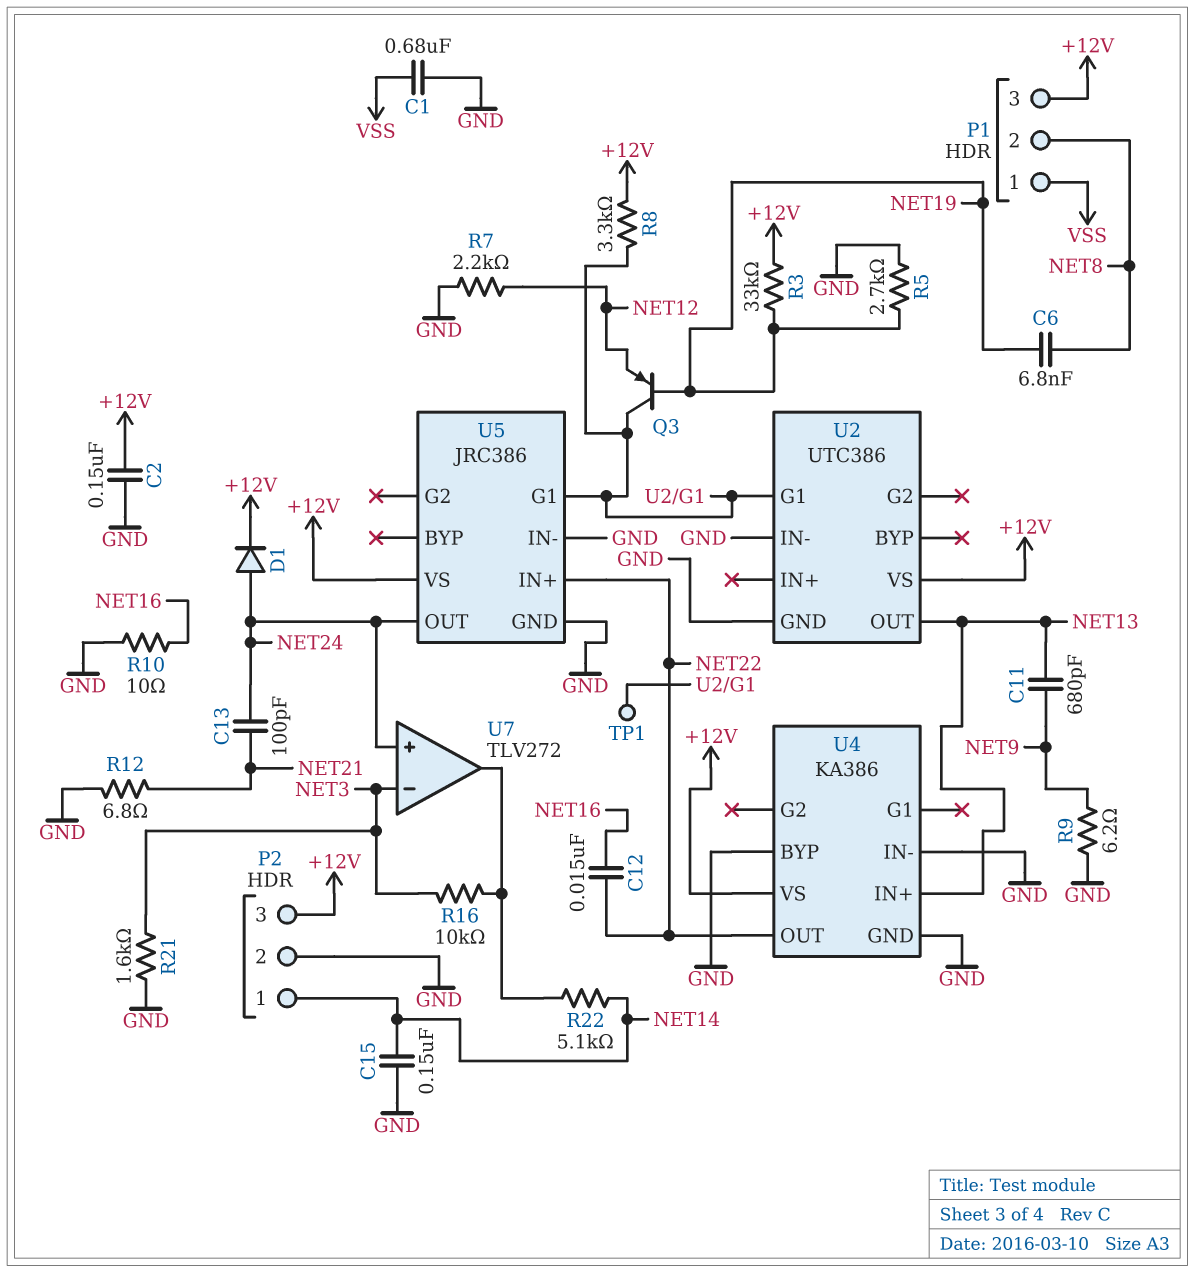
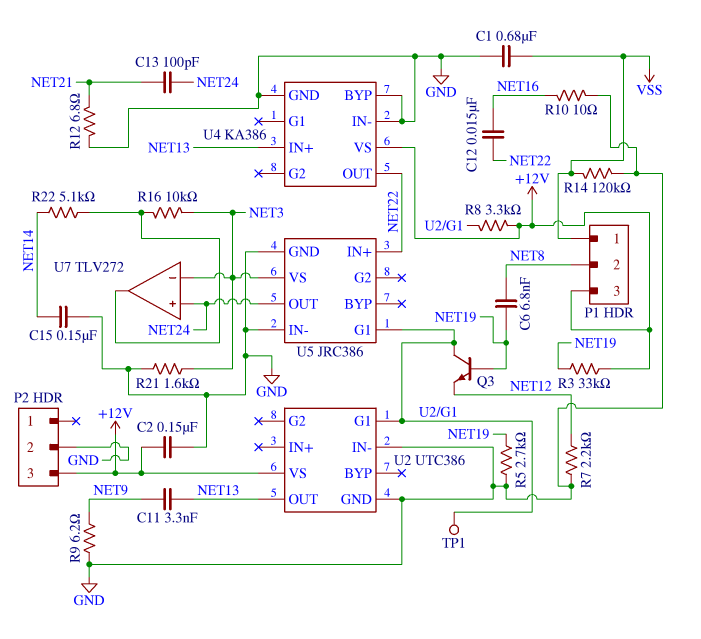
C11: 680pF (NET9, NET13) -> 3.3nF (NET9, NET13)
D1: diode (A NET24, K +12V) -> none
P2 pin 1: NET14 -> none
Q3: PNP (B NET19, C U2/G1, E NET12) -> NPN (B NET19, C U2/G1, E NET12)
R14: none -> 120k (GND, VSS)
U5 pin VS: +12V -> NET3

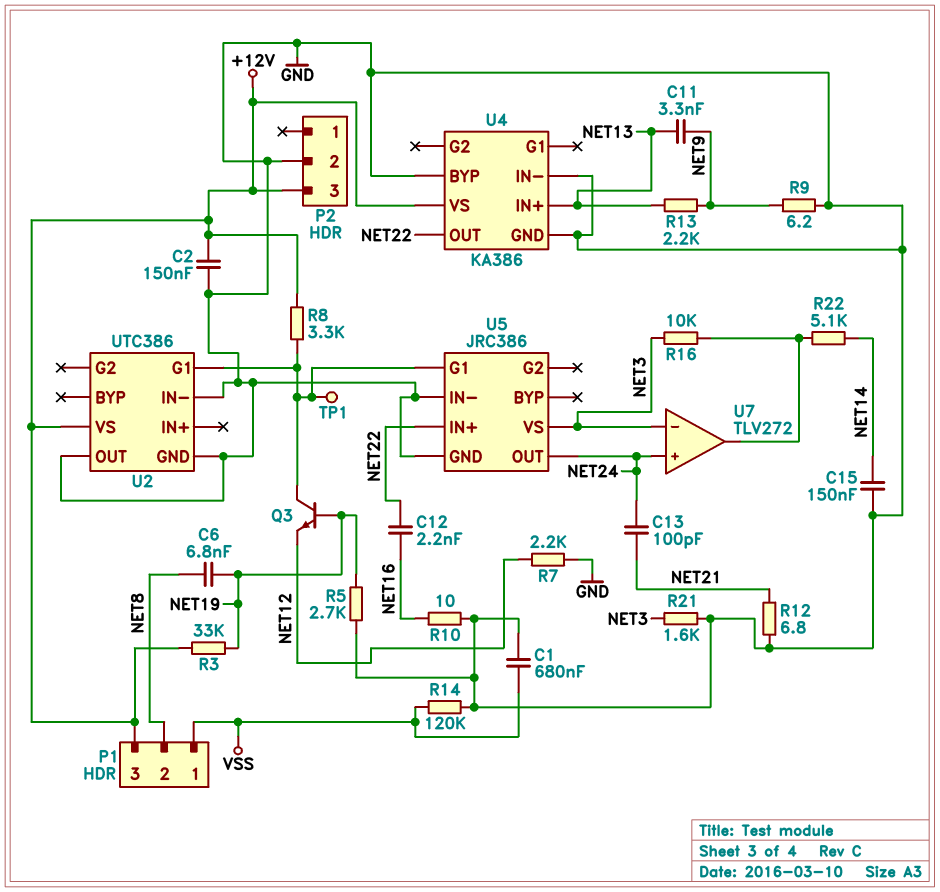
C12: 15nF (NET16, NET22) -> 2.2nF (NET16, NET22)
R13: none -> 2.2k (NET9, NET13)
U2 pin OUT: NET13 -> GND

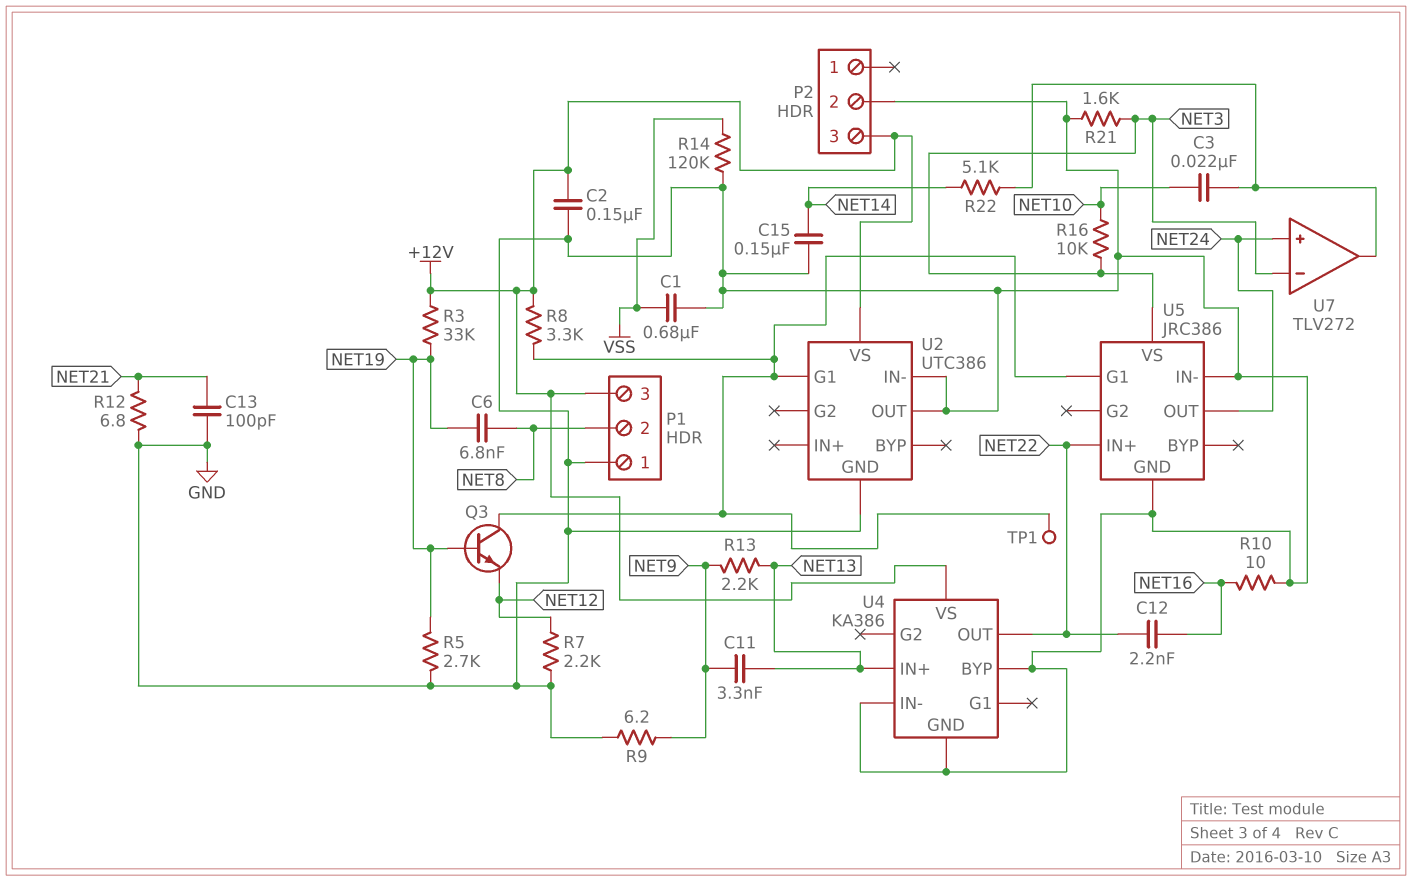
C3: none -> 22nF (NET10, U7/out)
C13: 100pF (NET21, NET24) -> 100pF (GND, NET21)
P1 pin 1: VSS -> GND
R16: 10k (NET3, U7/out) -> 10k (NET3, NET10)

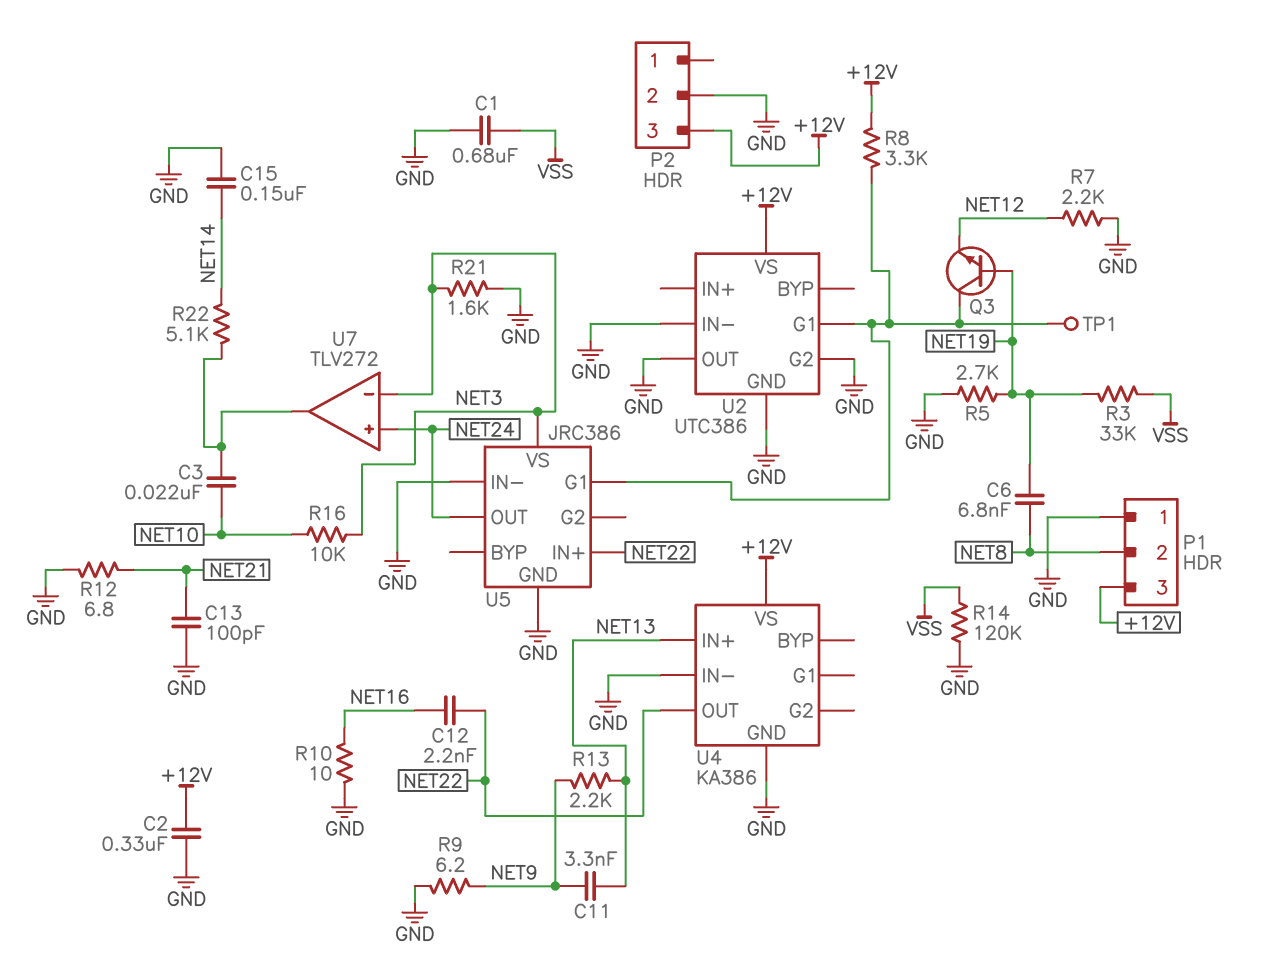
C2: 150nF (+12V, GND) -> 330nF (+12V, GND)
R3: 33k (+12V, NET19) -> 33k (NET19, VSS)
U2 pin G2: none -> GND
U4 pin BYP: GND -> none

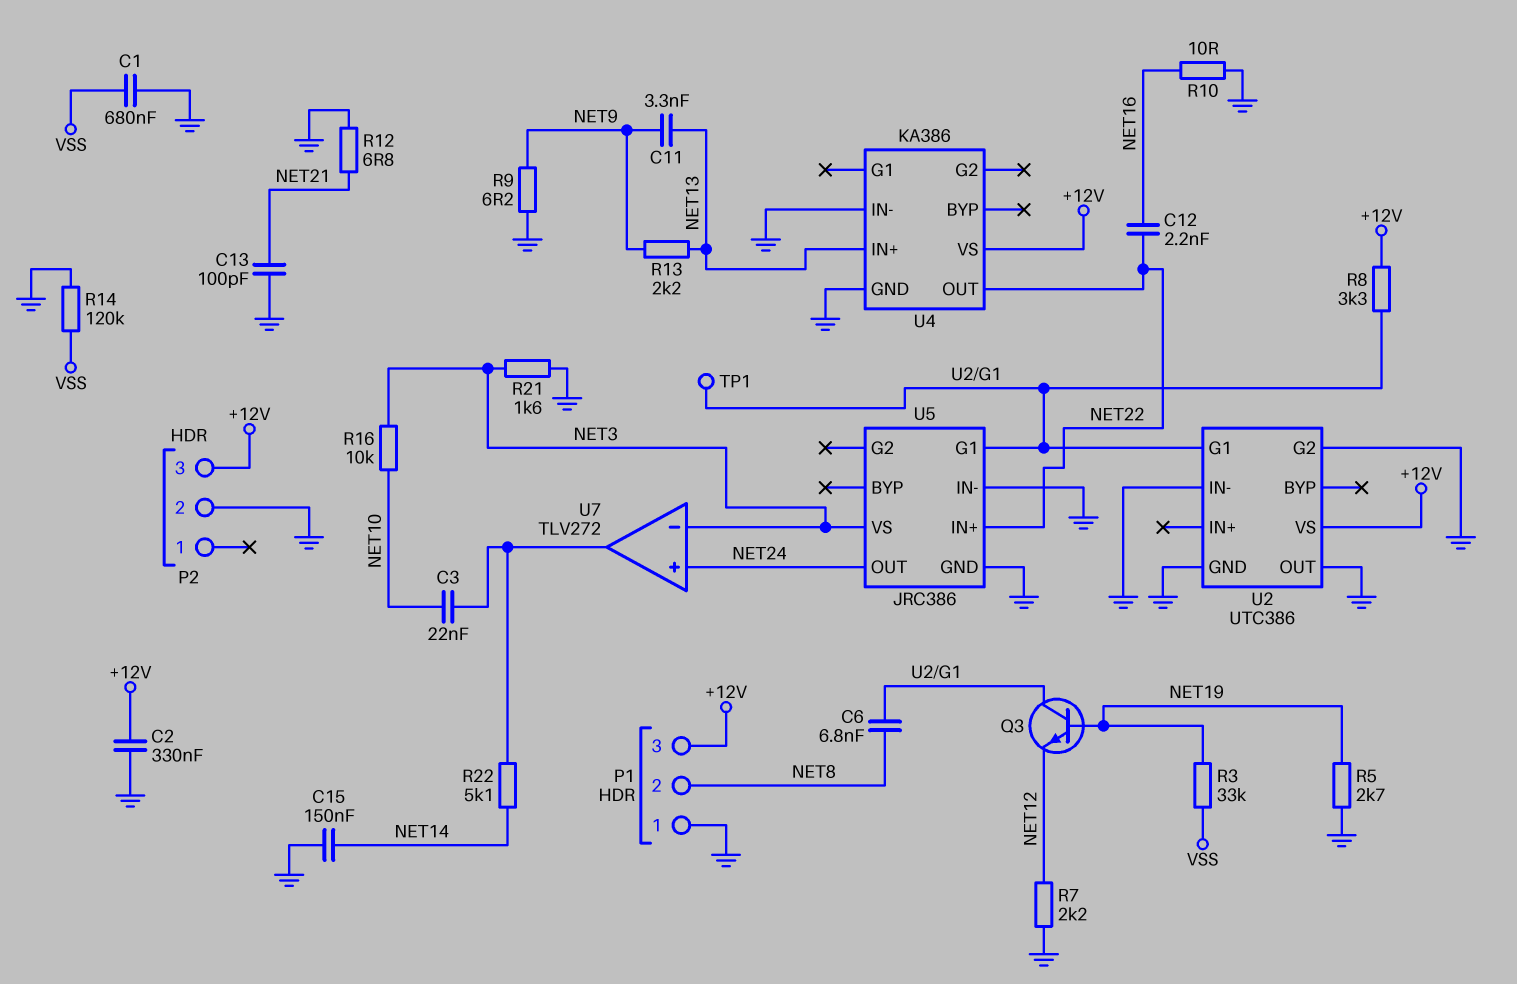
C6: 6.8nF (NET8, NET19) -> 6.8nF (NET8, U2/G1)

